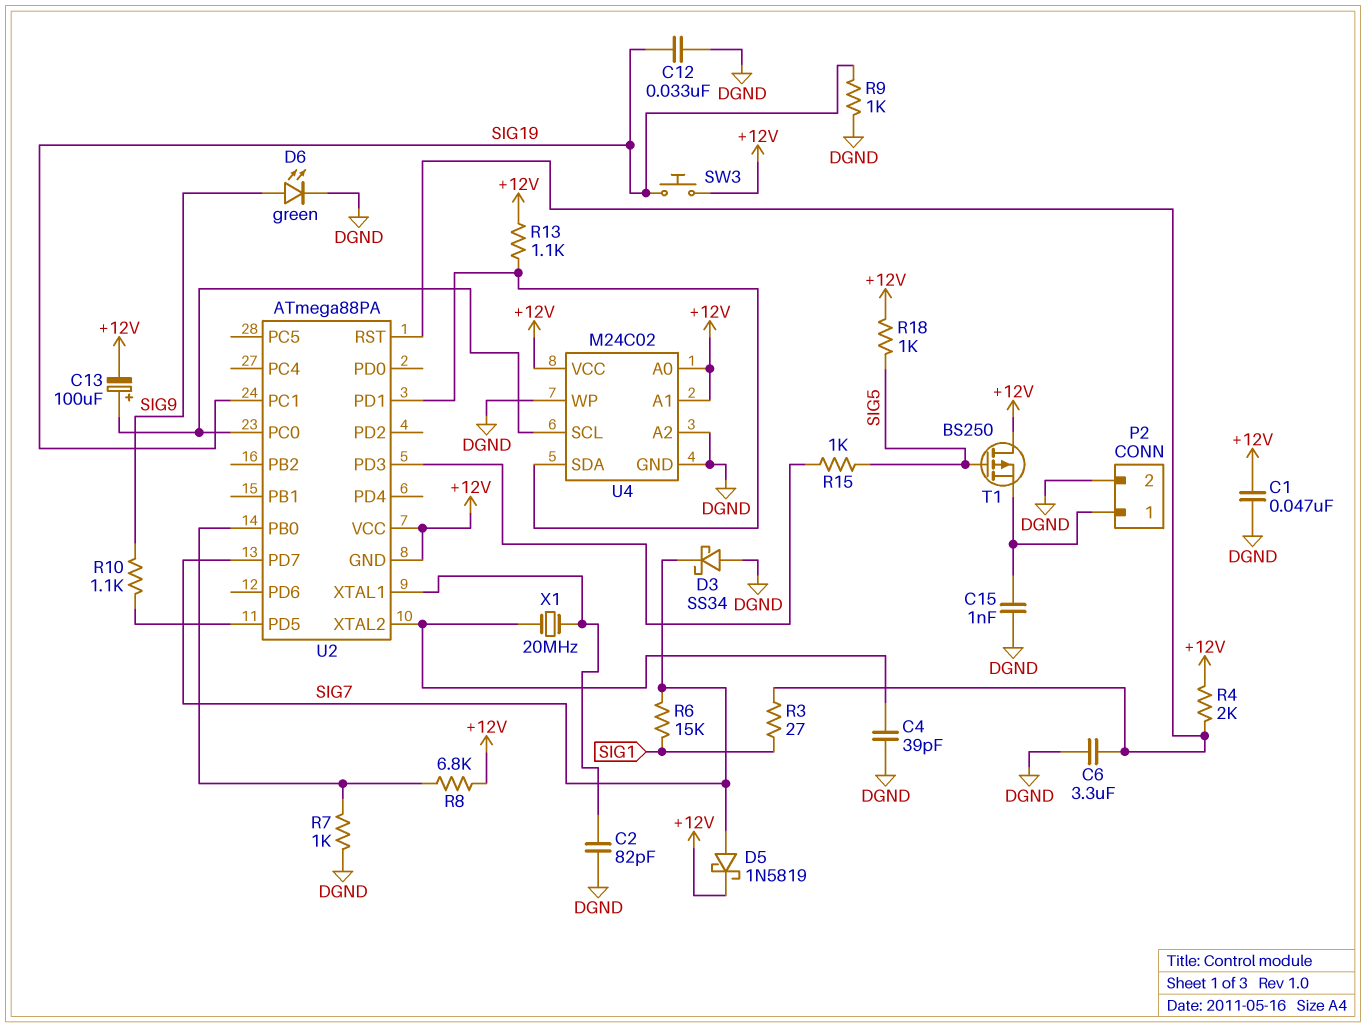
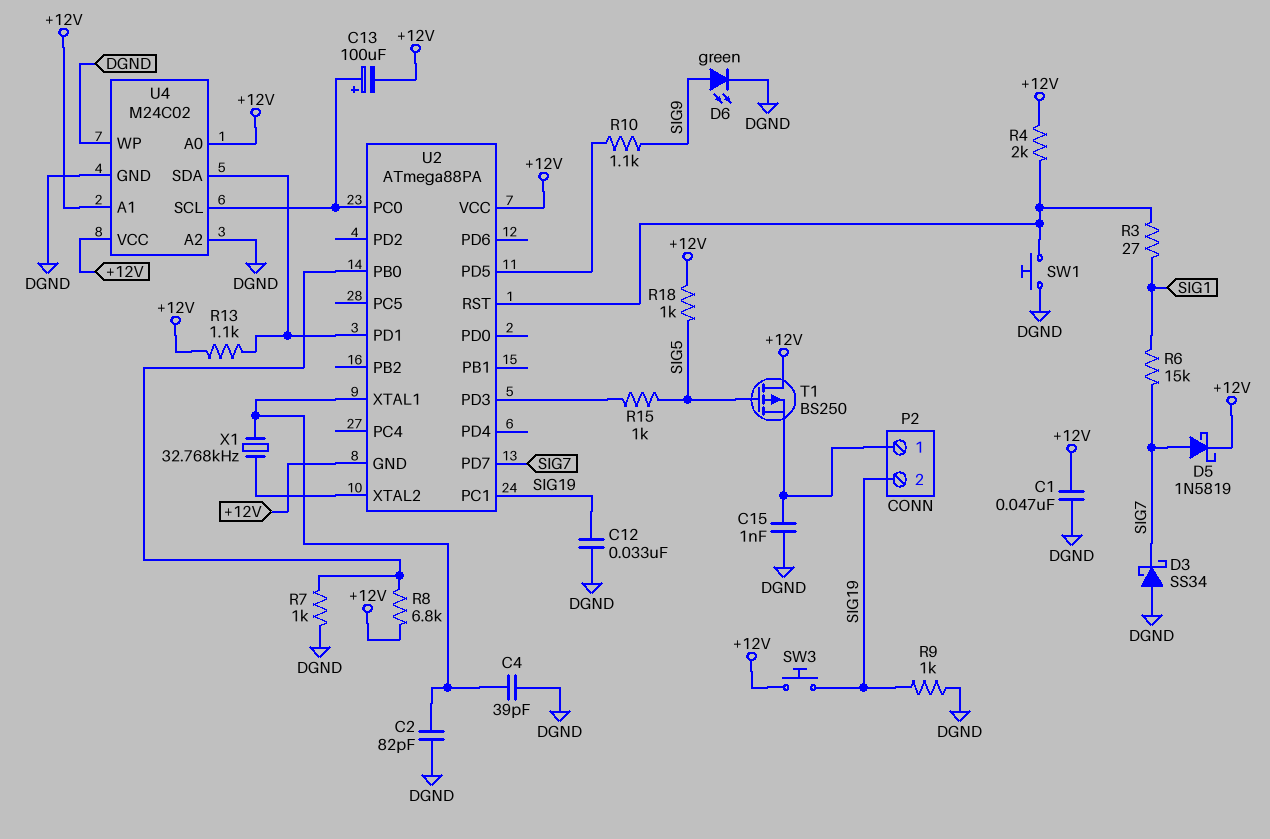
C4: 39pF (DGND, U2/XTAL2) -> 39pF (DGND, U2/XTAL1)
C6: 3.3uF (DGND, U2/RST) -> none
P2 pin 2: DGND -> SIG19
SW1: none -> button (DGND, U2/RST)
X1: 20MHz (U2/XTAL1, U2/XTAL2) -> 32.768kHz (U2/XTAL1, U2/XTAL2)

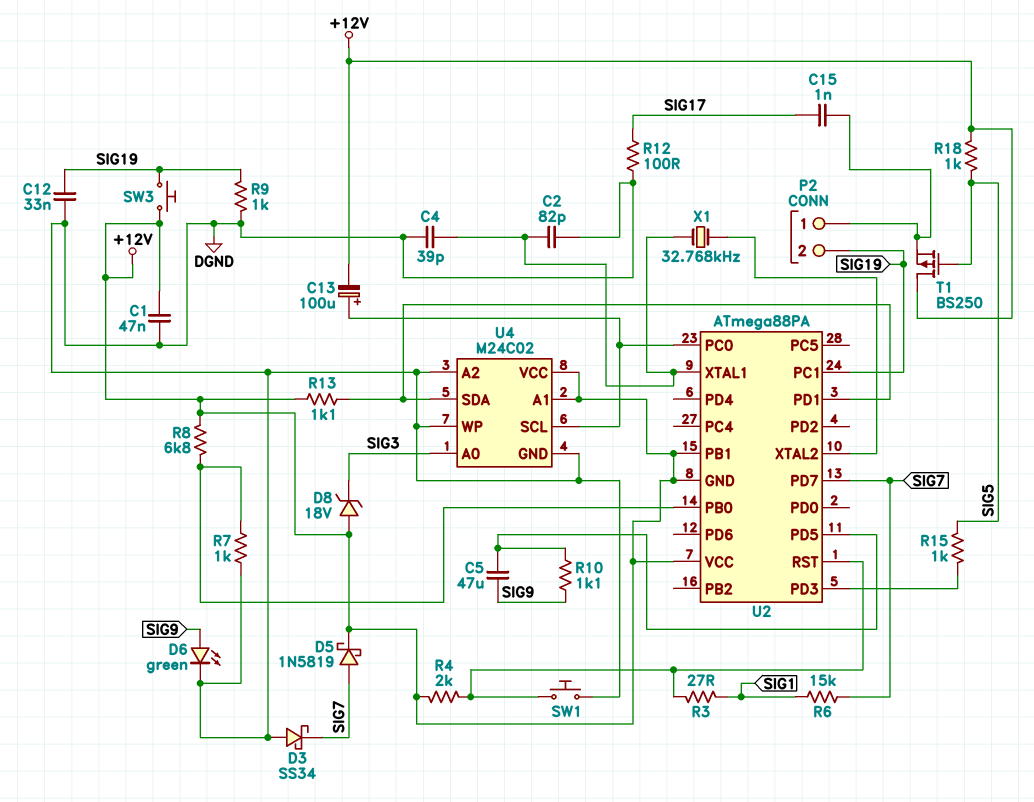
C5: none -> 47uF (SIG9, U2/PD5)
C15: 1nF (DGND, P2/1) -> 1nF (P2/1, SIG17)
D8: none -> zener 18V (A +12V, K SIG3)
R12: none -> 100 (DGND, SIG17)
U2 pin PB1: none -> +12V
U4 pin A0: +12V -> SIG3

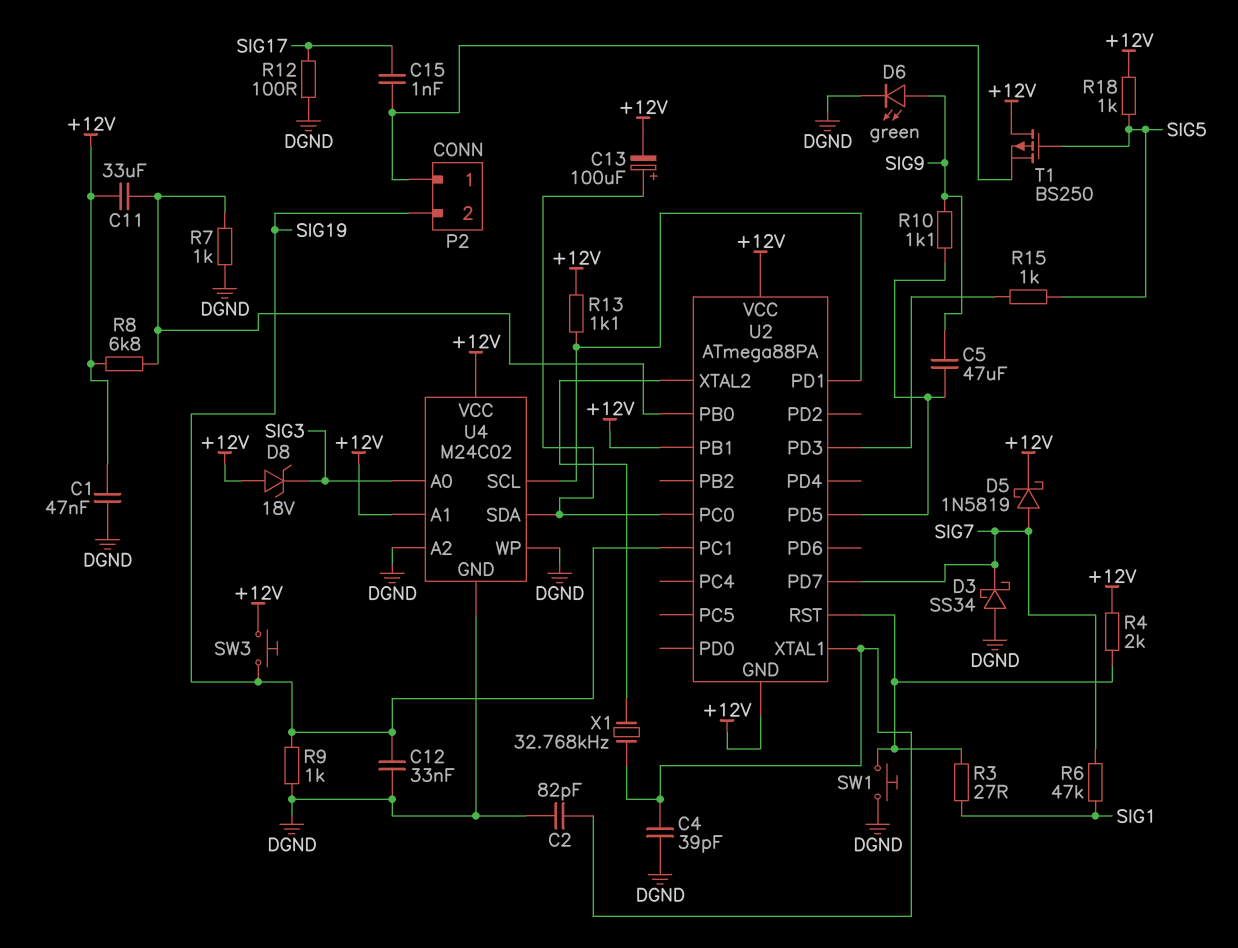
C11: none -> 33uF (+12V, U2/PB0)
R6: 15k (SIG1, SIG7) -> 47k (SIG1, SIG7)
U4 pin SCL: U2/PC0 -> U2/PD1
U4 pin SDA: U2/PD1 -> U2/PC0

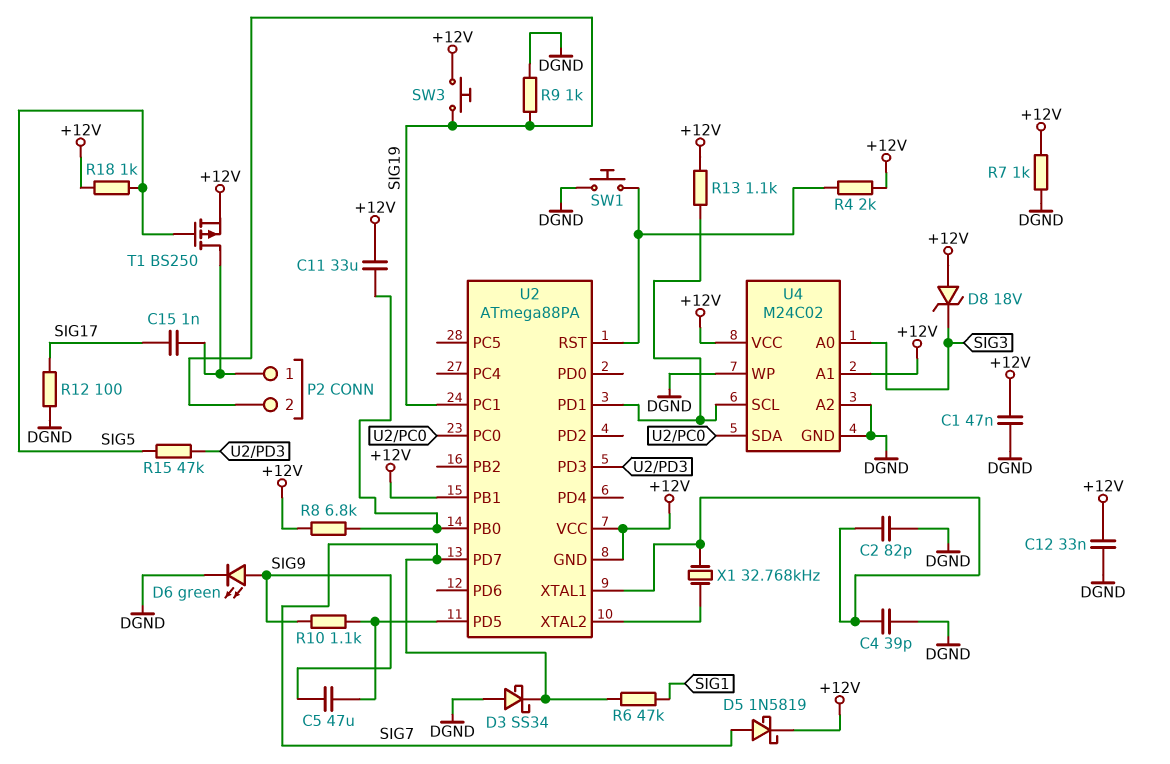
C12: 33nF (DGND, SIG19) -> 33nF (+12V, DGND)
C13: 100uF (plus U2/PC0, minus +12V) -> none
R3: 27 (SIG1, U2/RST) -> none
R7: 1k (DGND, U2/PB0) -> 1k (+12V, DGND)
R15: 1k (SIG5, U2/PD3) -> 47k (SIG5, U2/PD3)
T1: PMOS BS250 (G SIG5, D +12V, S P2/1) -> PMOS BS250 (G SIG5, D P2/1, S +12V)

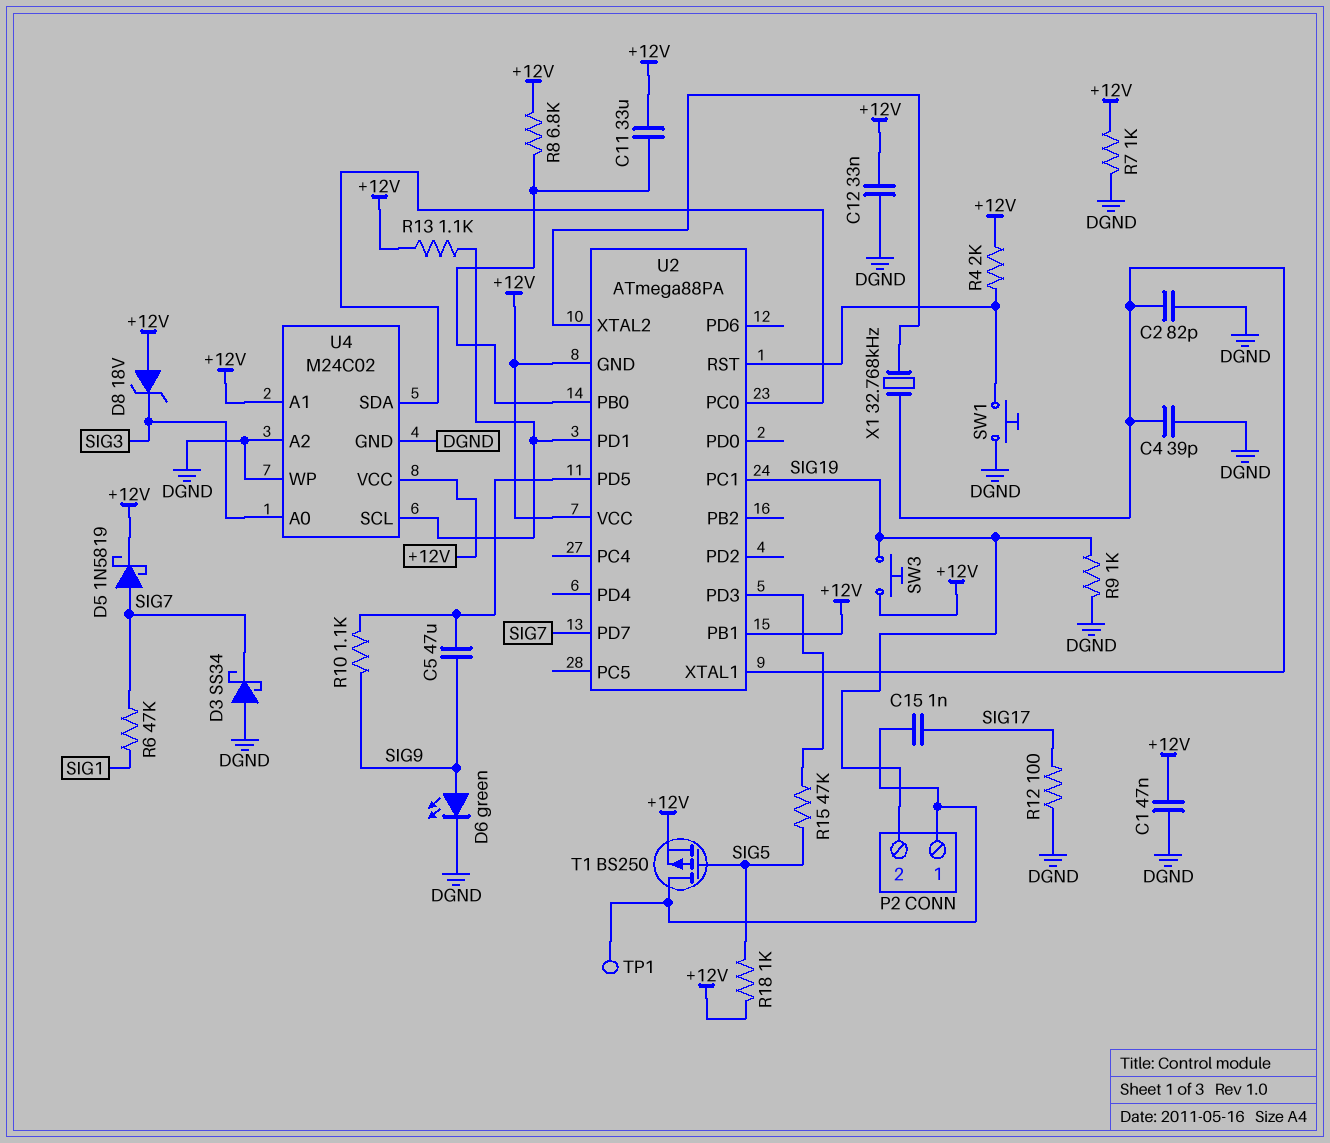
TP1: none -> test point (P2/1)

